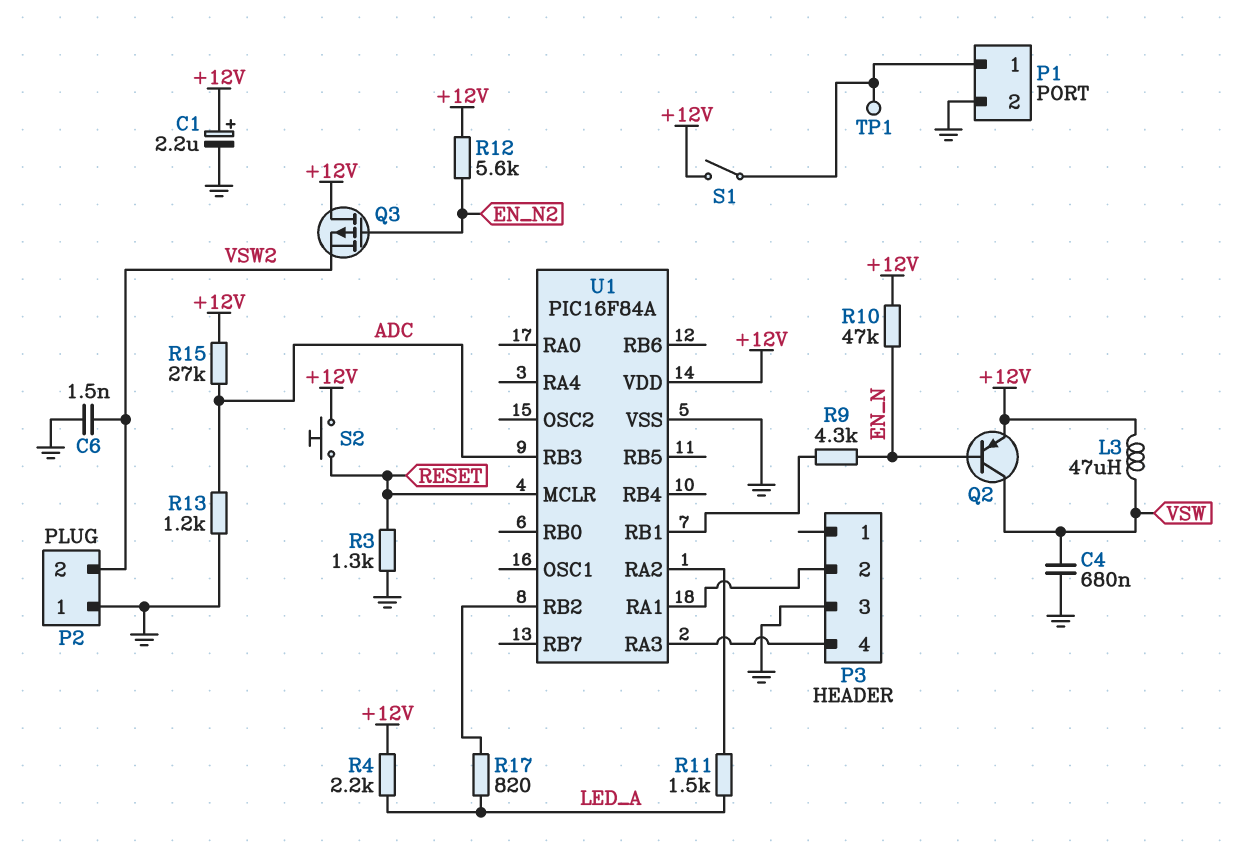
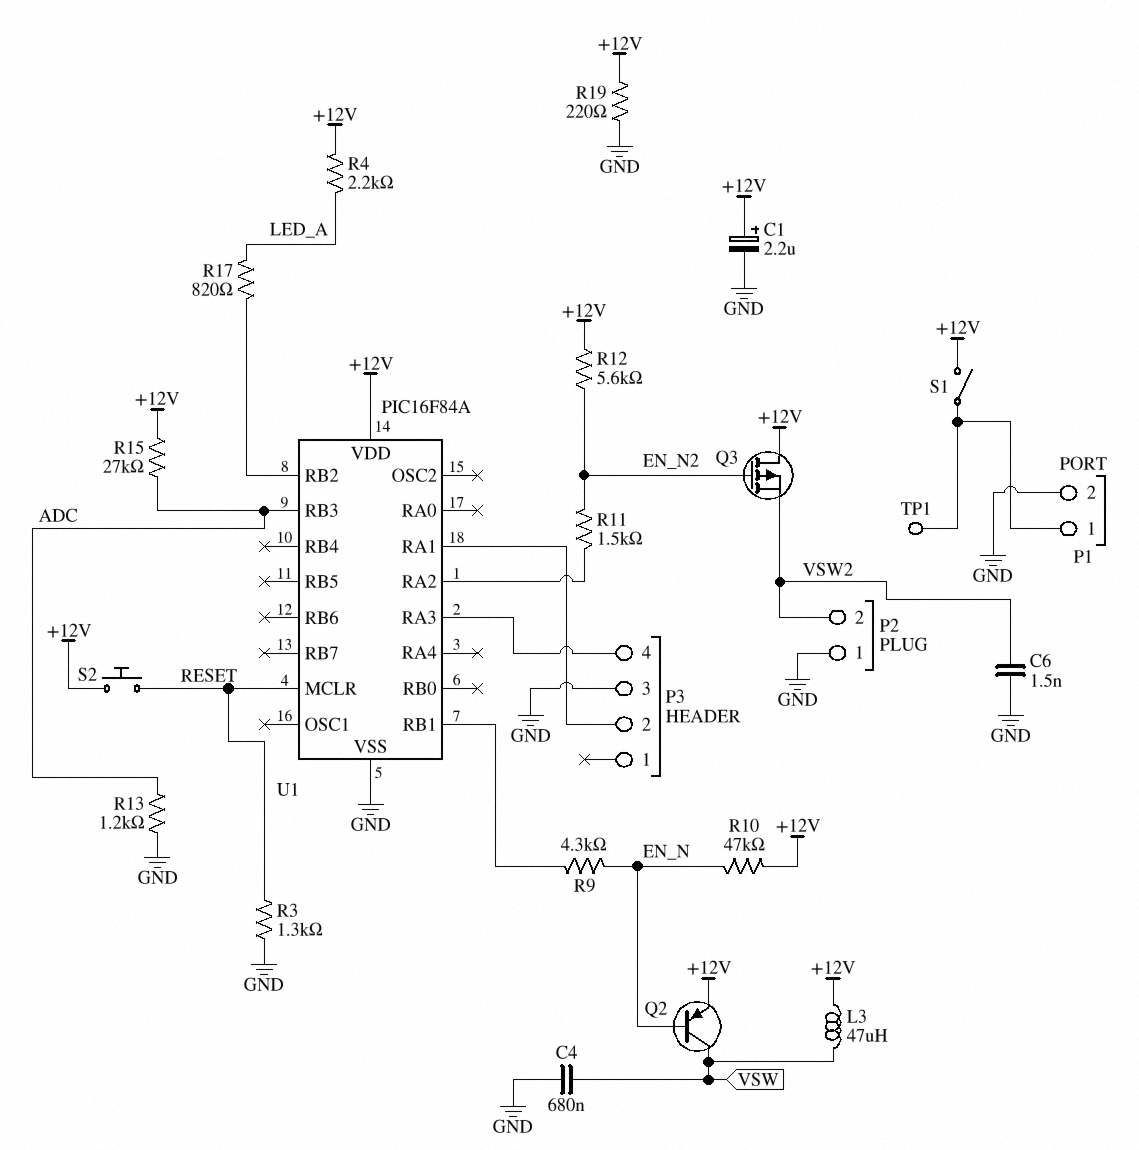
R11: 1.5k (LED_A, U1/RA2) -> 1.5k (EN_N2, U1/RA2)
R19: none -> 220 (+12V, GND)

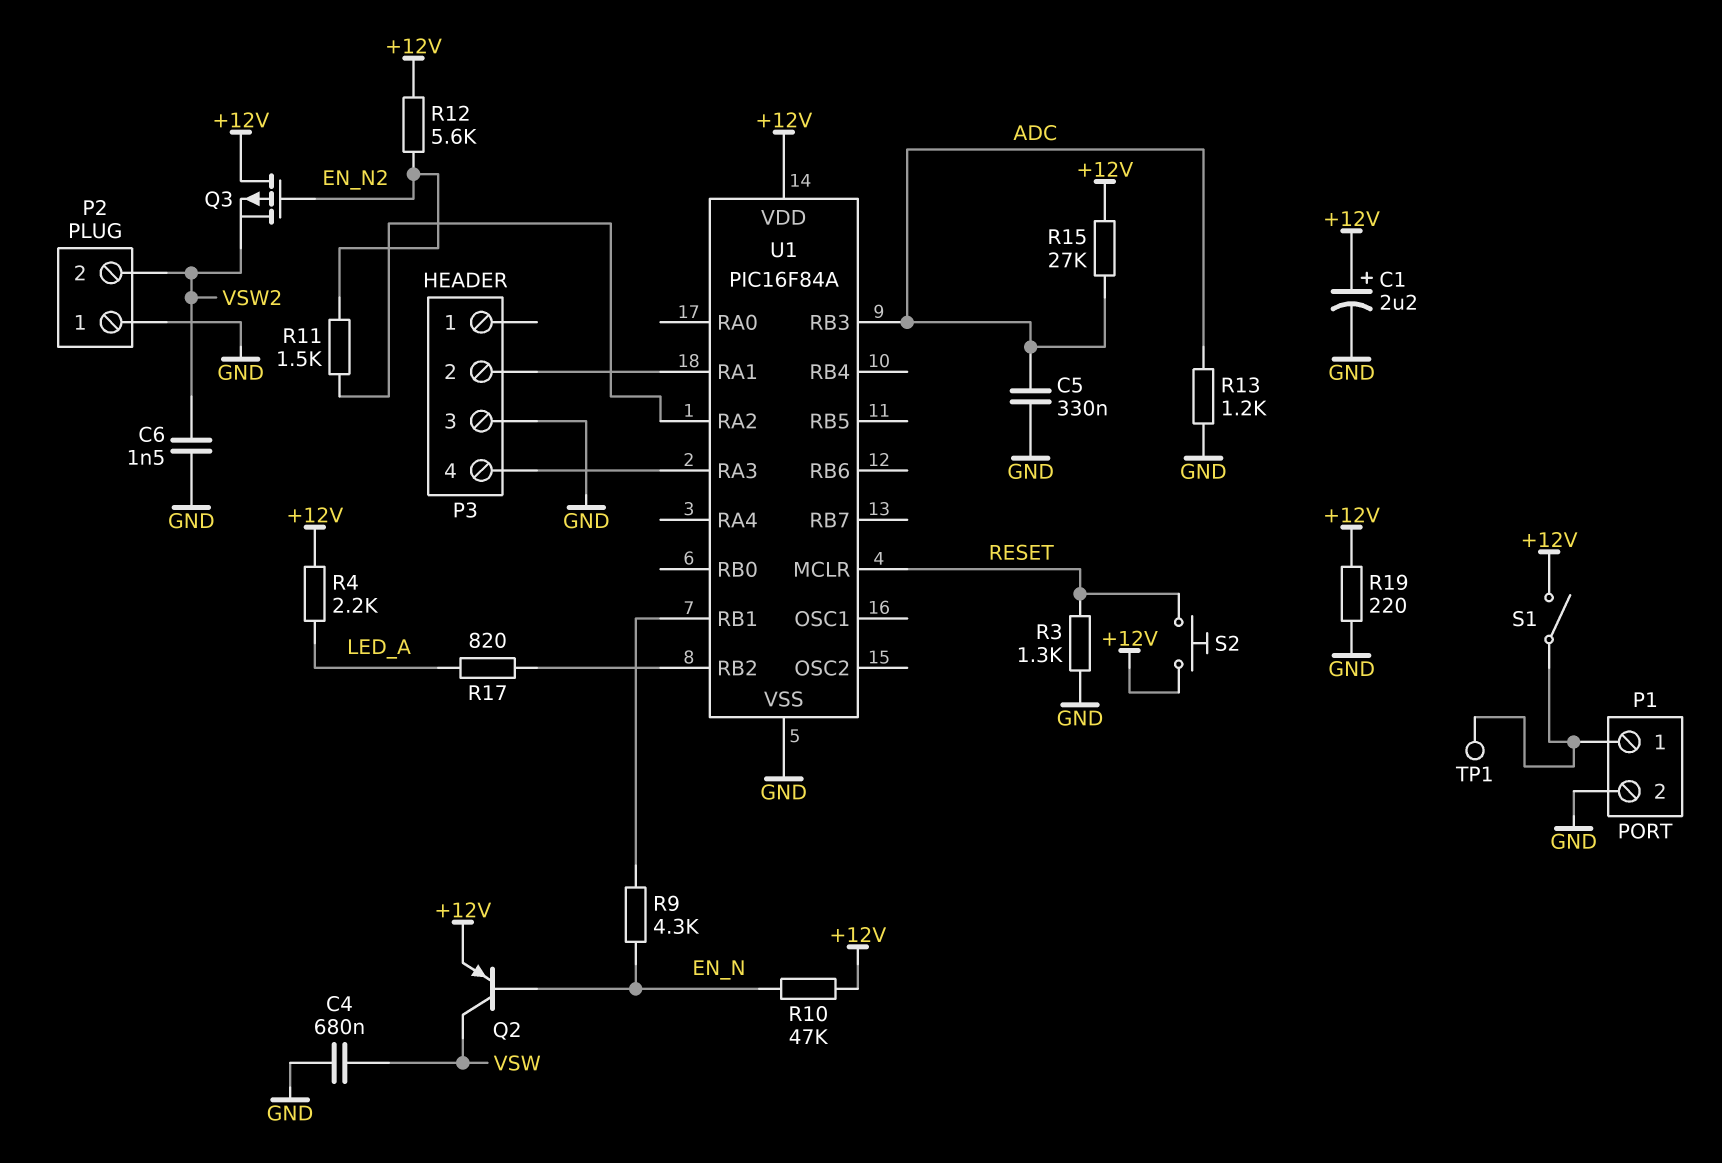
C5: none -> 330nF (ADC, GND)
L3: 47uH (+12V, VSW) -> none

